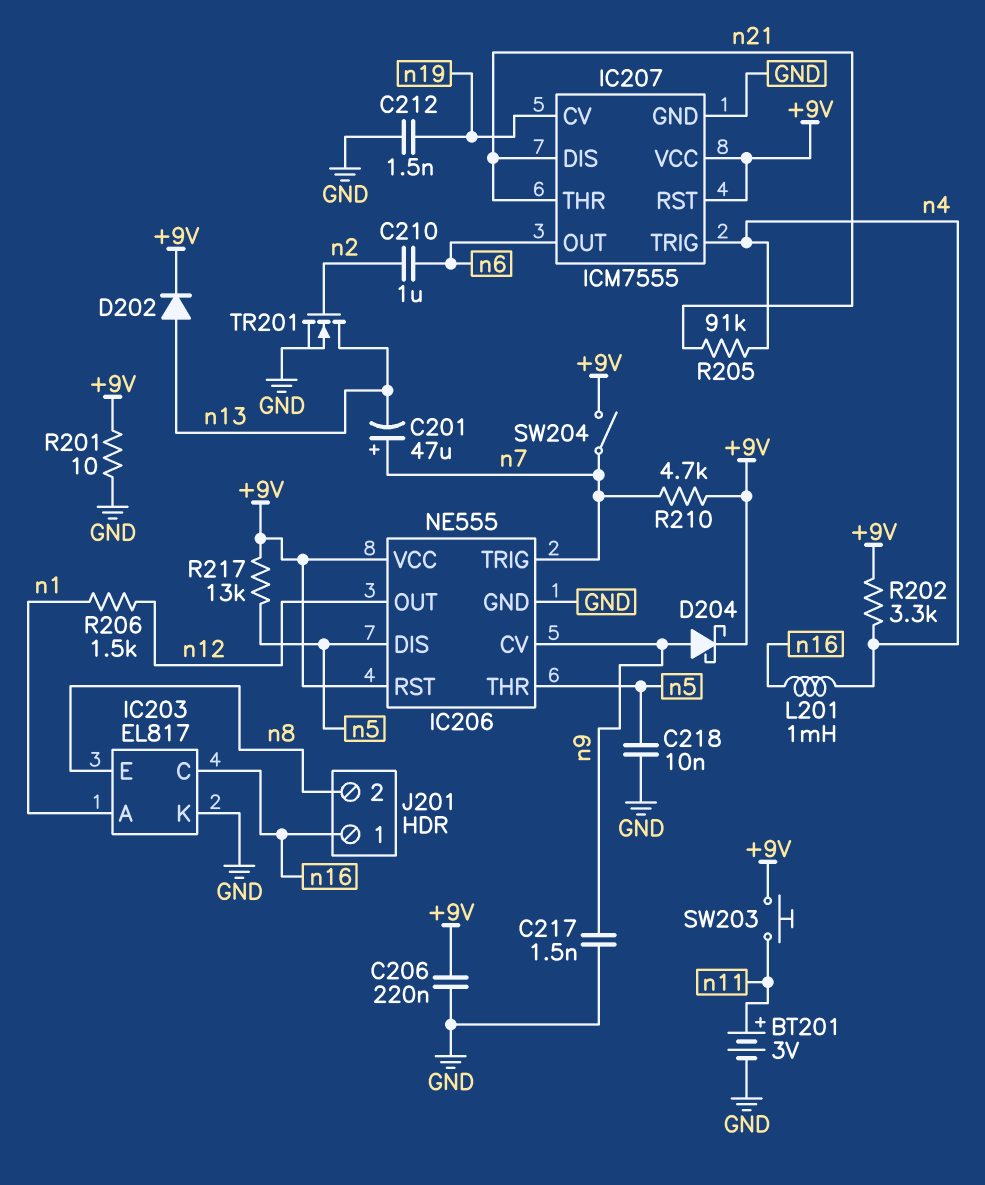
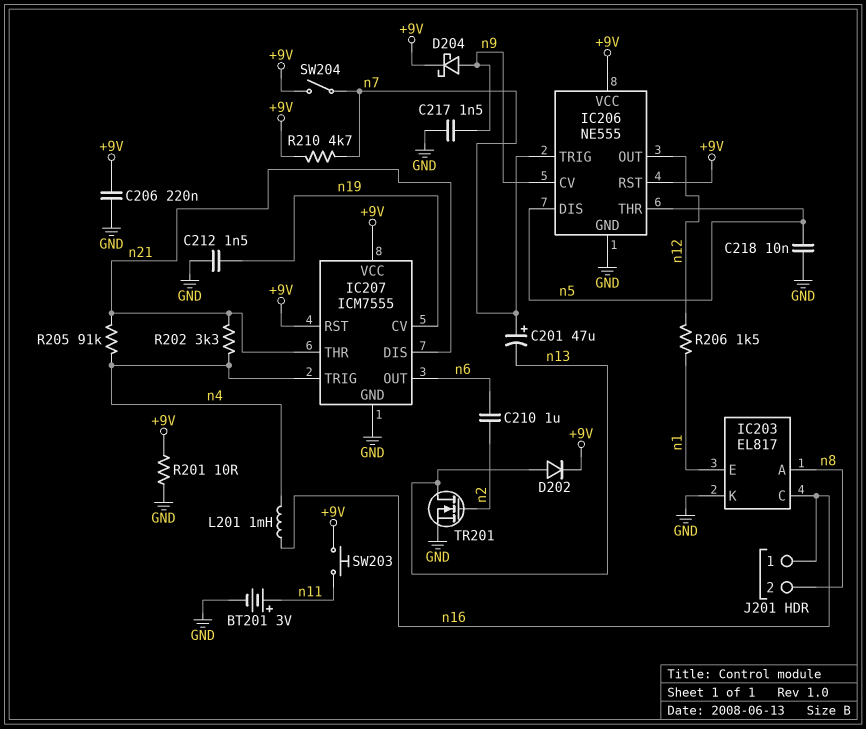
IC203 pin A: n1 -> n8
IC203 pin E: n8 -> n1
R202: 3.3k (+9V, n4) -> 3.3k (n4, n21)
R217: 13k (+9V, n5) -> none

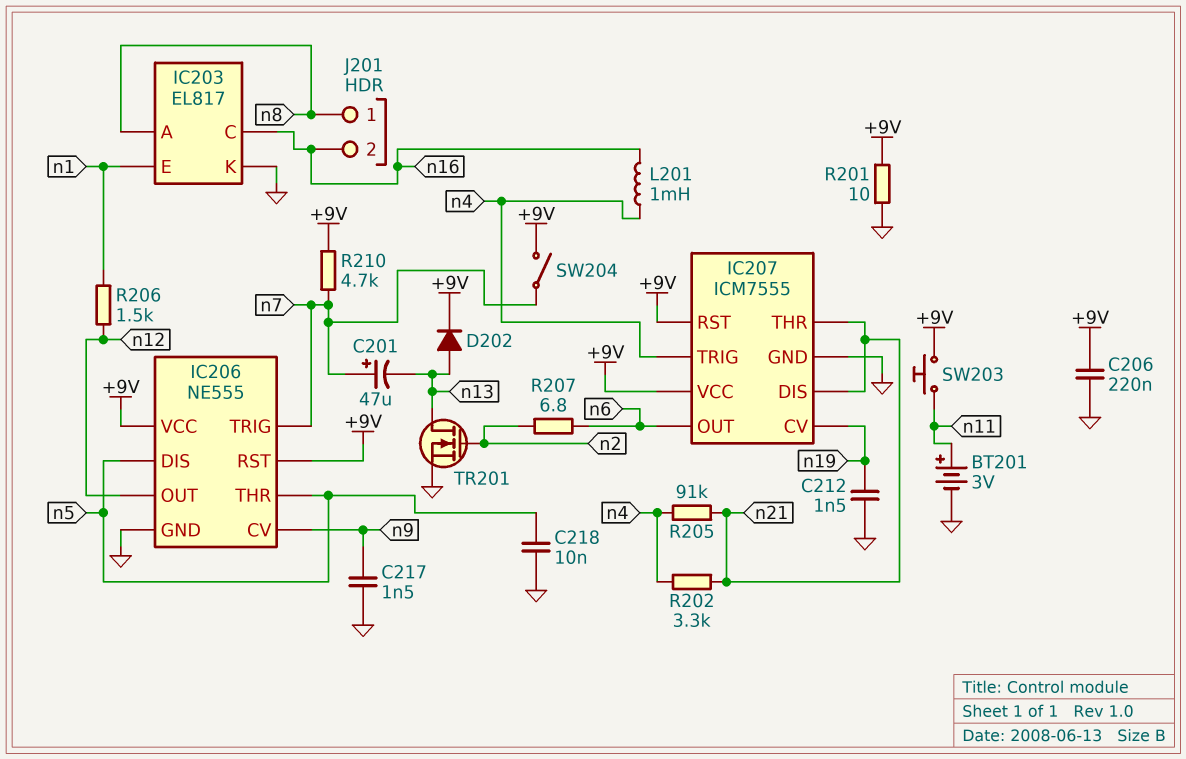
C210: 1uF (n2, n6) -> none
D204: schottky (A n9, K +9V) -> none
J201 pin 1: n16 -> n8
J201 pin 2: n8 -> n16
R207: none -> 6.8 (n2, n6)

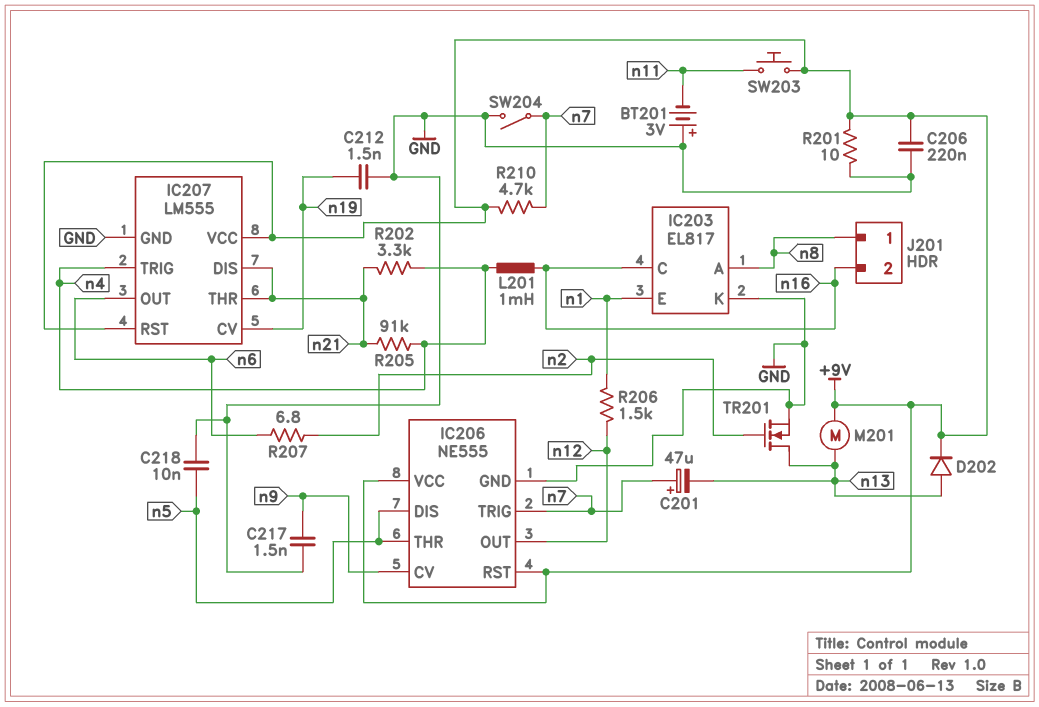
BT201: 3V (plus n11, minus GND) -> 3V (plus GND, minus n11)
IC207: ICM7555 -> LM555
M201: none -> motor (+9V, n13)
SW204: switch (+9V, n7) -> switch (GND, n7)

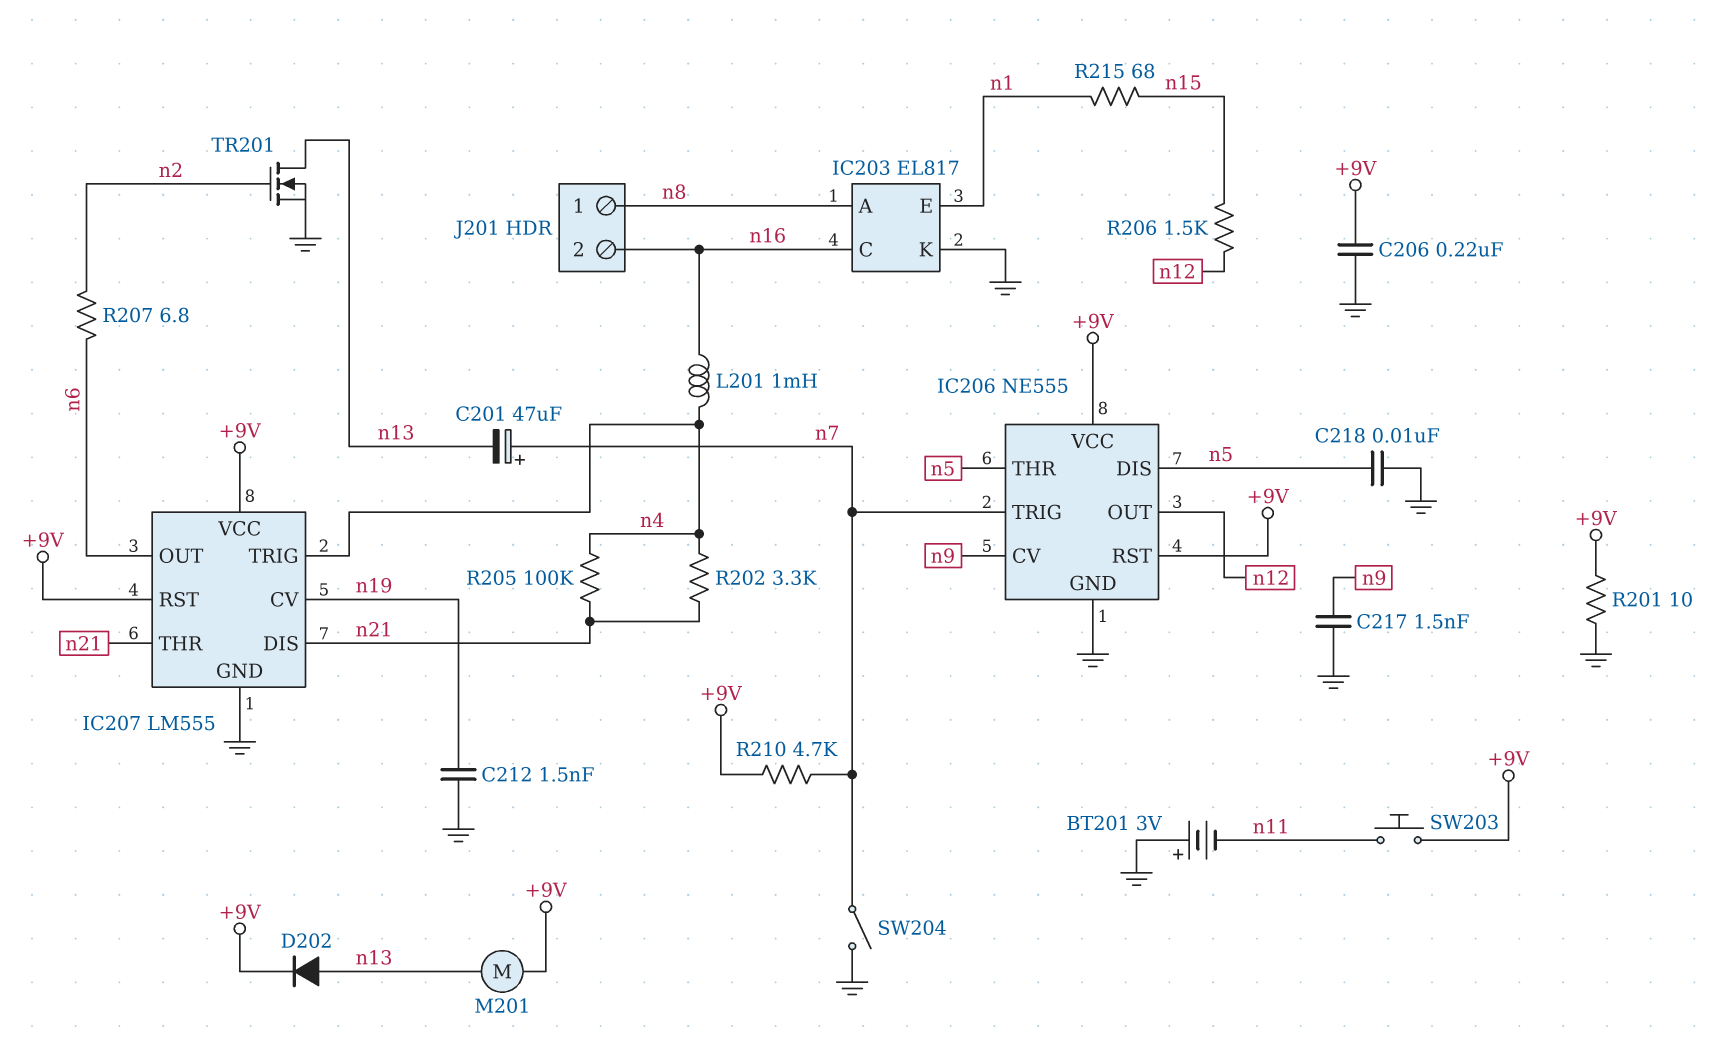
R205: 91k (n4, n21) -> 100k (n4, n21)
R206: 1.5k (n1, n12) -> 1.5k (n12, n15)
R215: none -> 68 (n1, n15)

